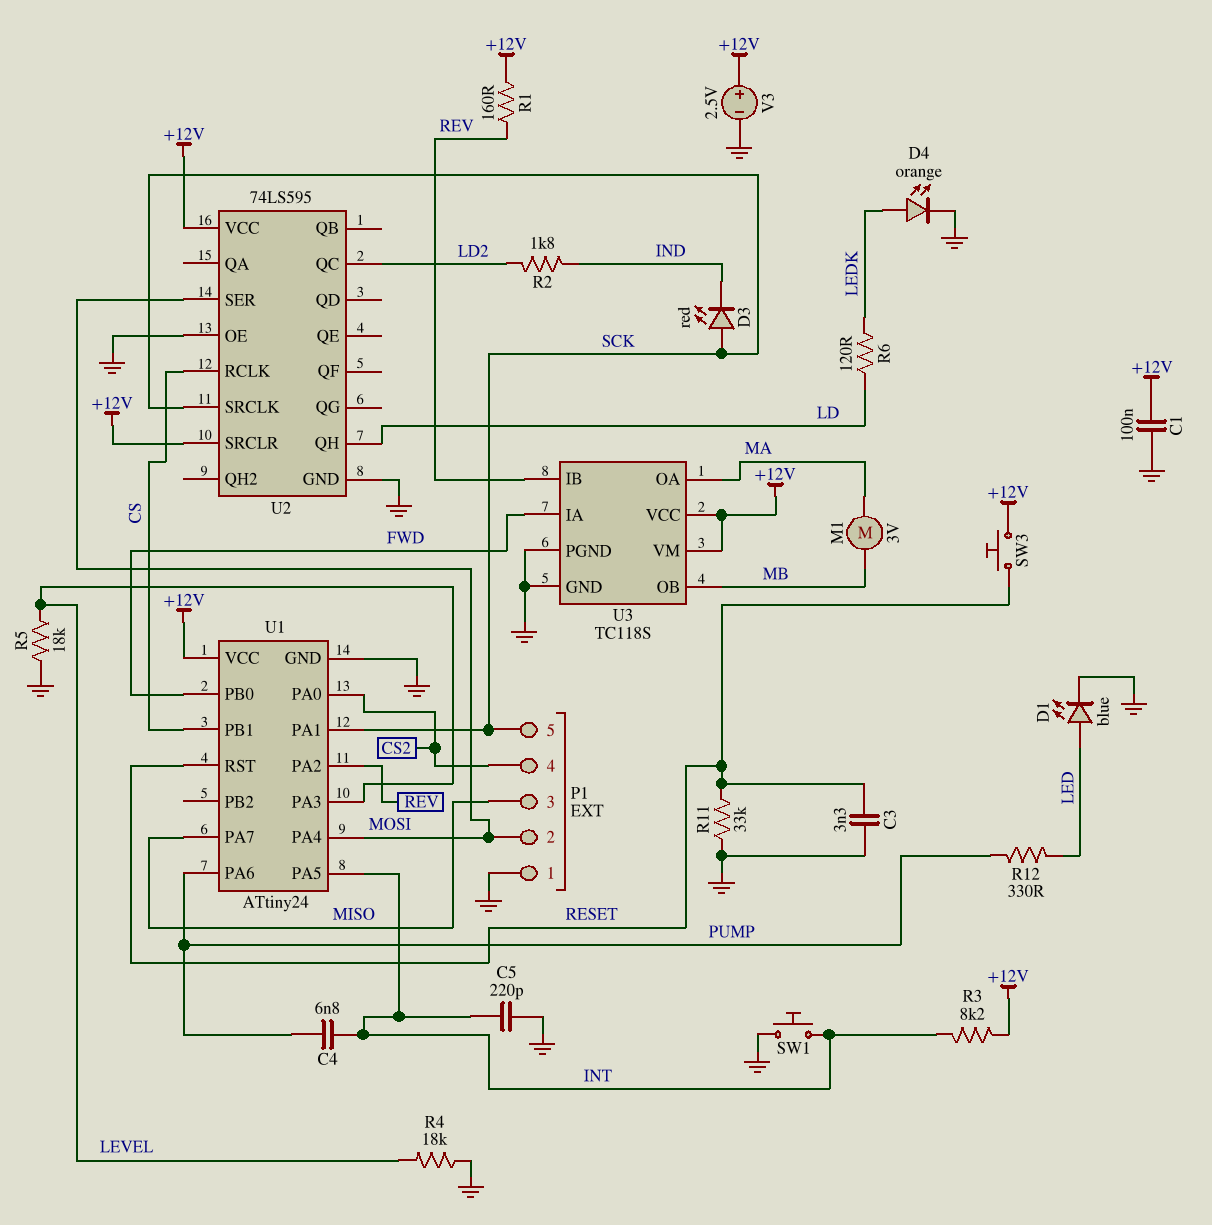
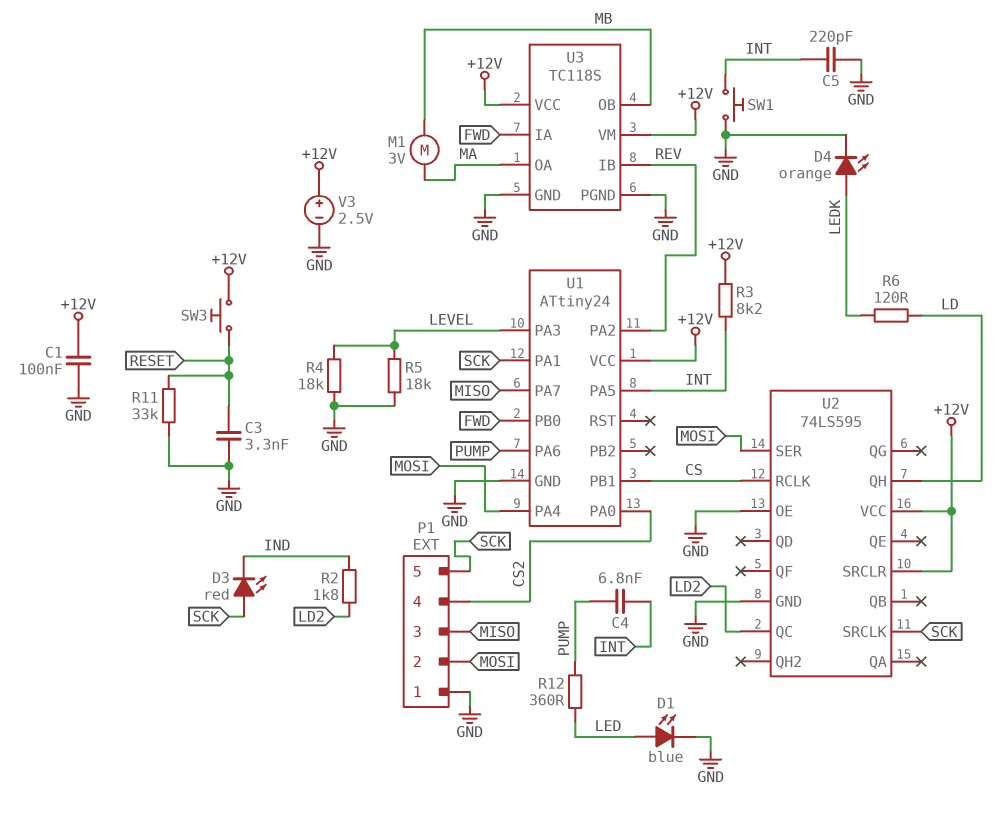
R1: 160 (+12V, REV) -> none
R12: 330 (LED, PUMP) -> 360 (LED, PUMP)
U1 pin RST: RESET -> none

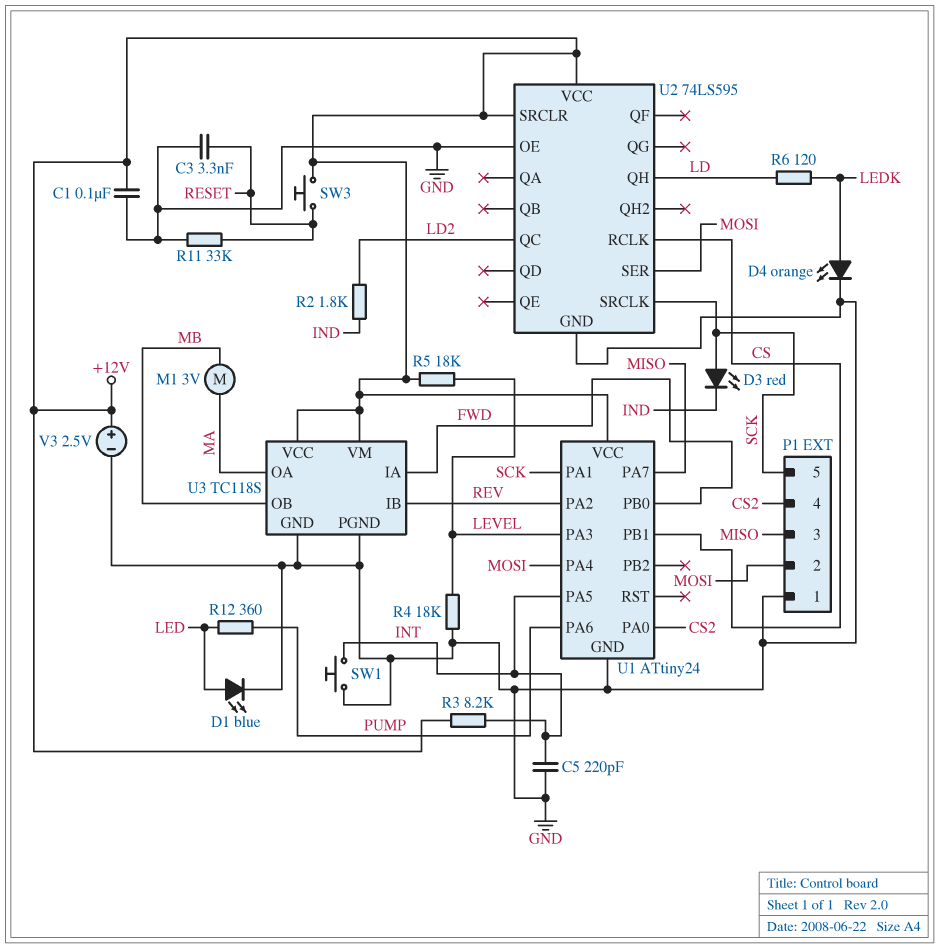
C4: 6.8nF (INT, PUMP) -> none
R5: 18k (GND, LEVEL) -> 18k (+12V, LEVEL)

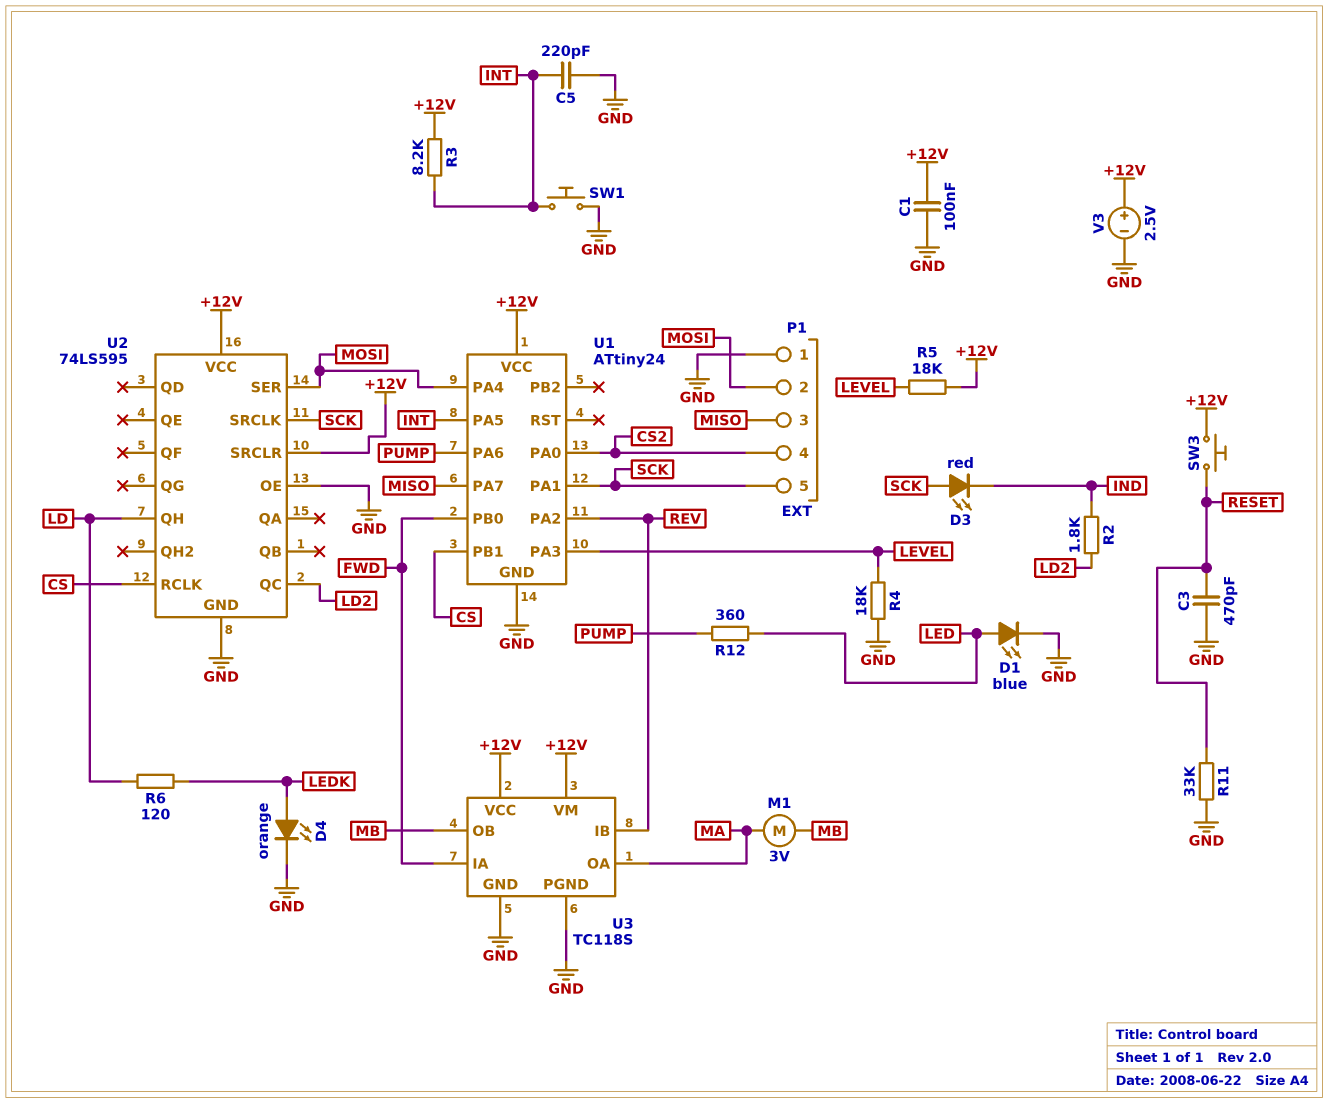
C3: 3.3nF (GND, RESET) -> 470pF (GND, RESET)

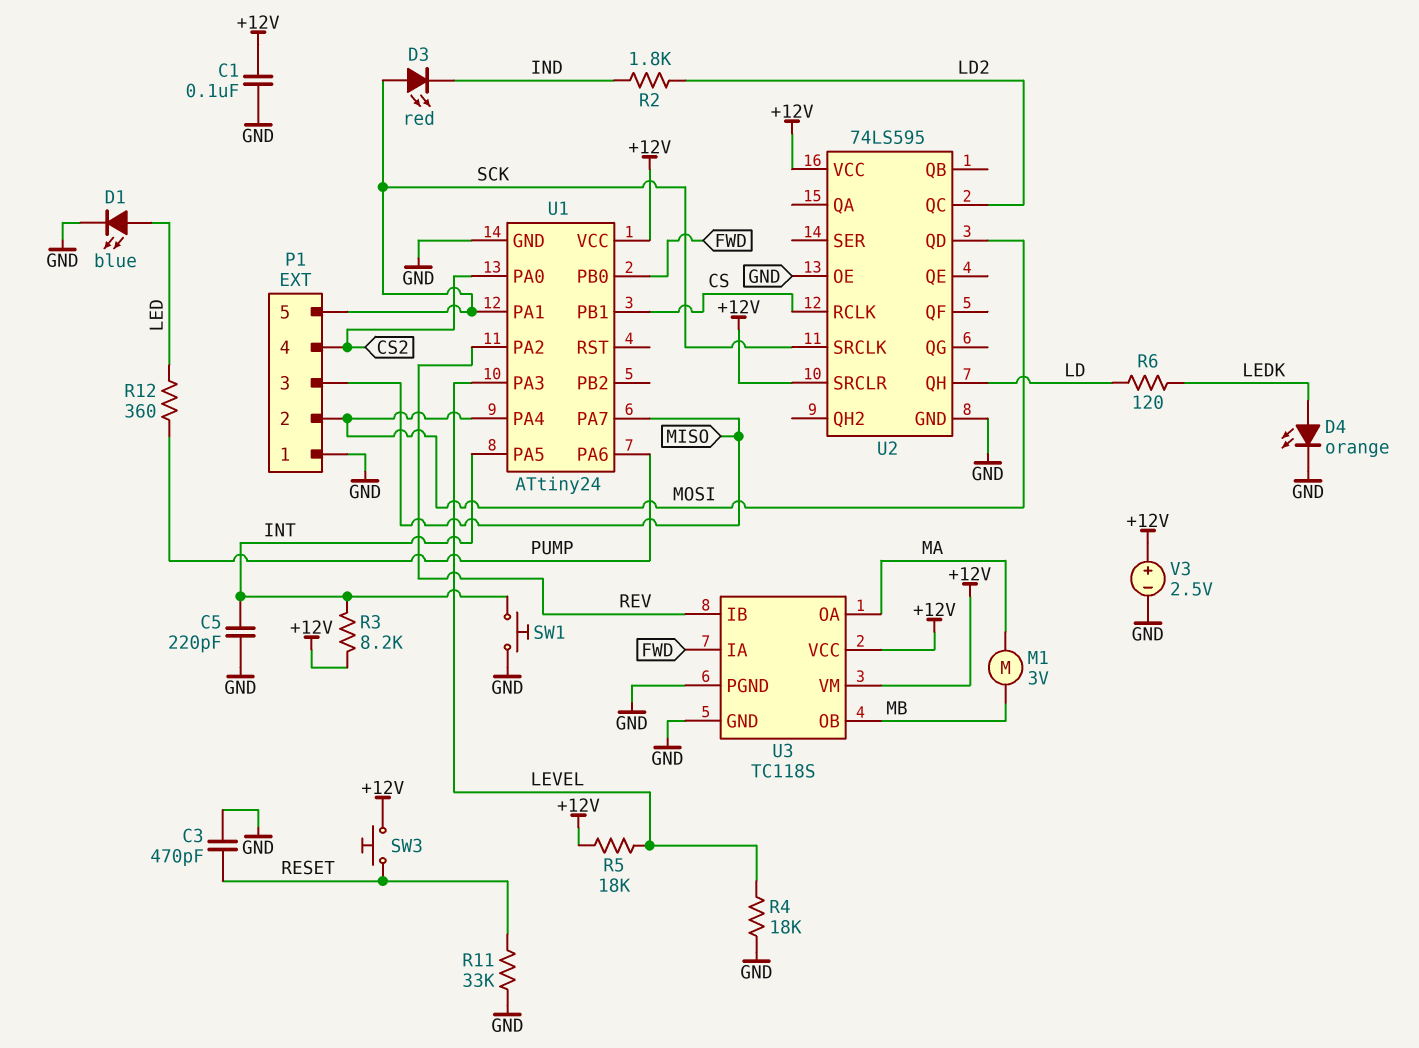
U2 pin QD: none -> MOSI
U2 pin SER: MOSI -> none

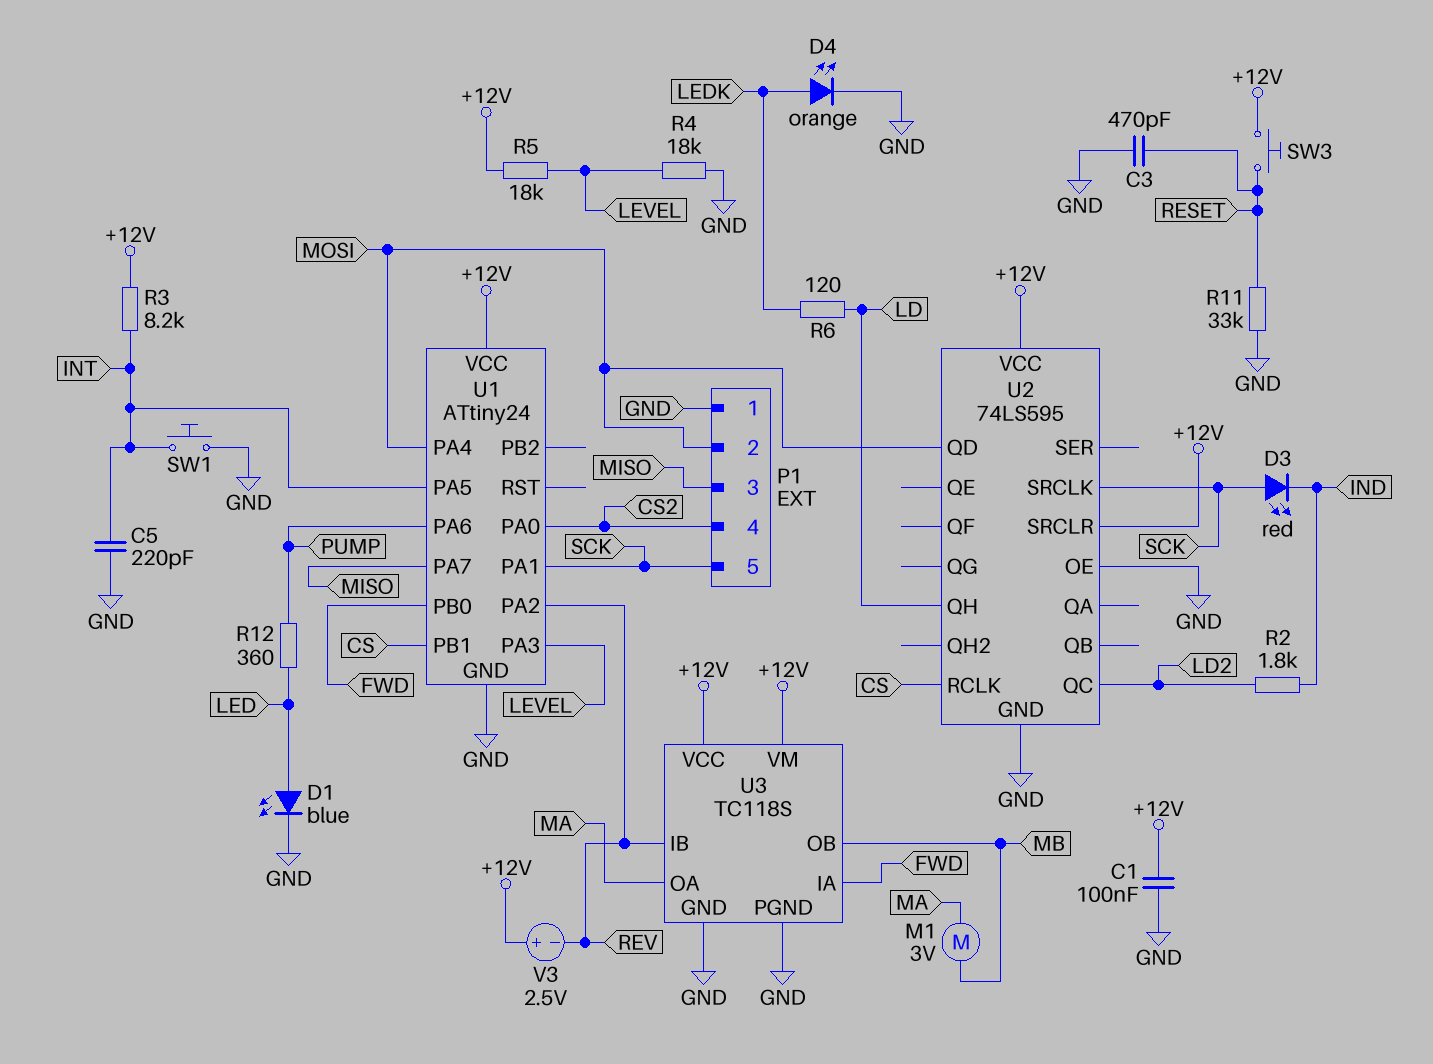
V3: 2.5V (plus +12V, minus GND) -> 2.5V (plus +12V, minus REV)

